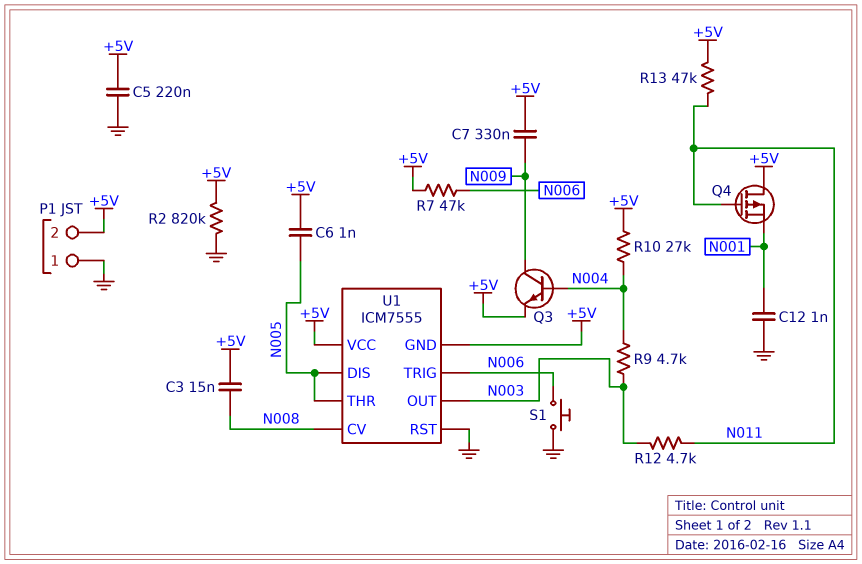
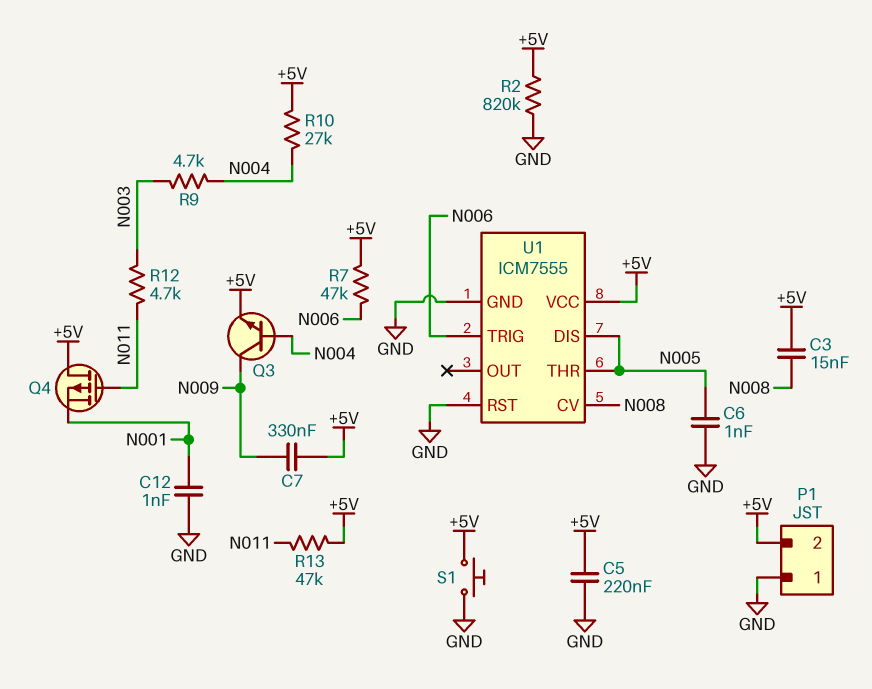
C6: 1nF (+5V, N005) -> 1nF (GND, N005)
S1: button (GND, N006) -> button (+5V, GND)
U1 pin GND: +5V -> GND
U1 pin OUT: N003 -> none

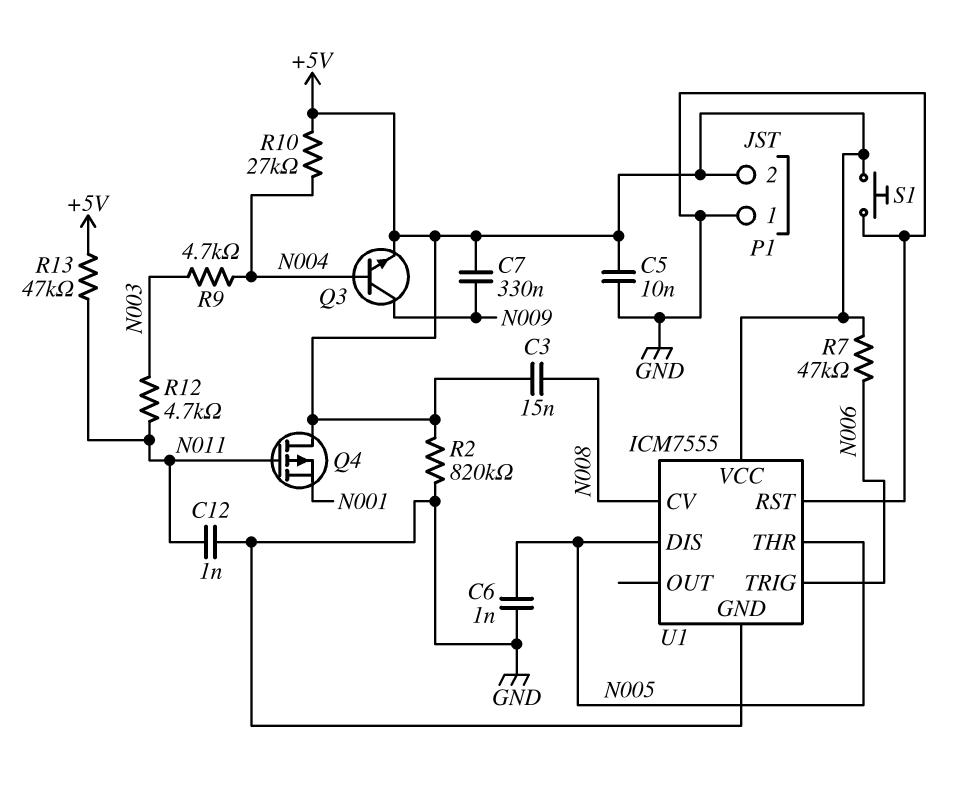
C5: 220nF (+5V, GND) -> 10nF (+5V, GND)
C12: 1nF (GND, N001) -> 1nF (GND, N011)

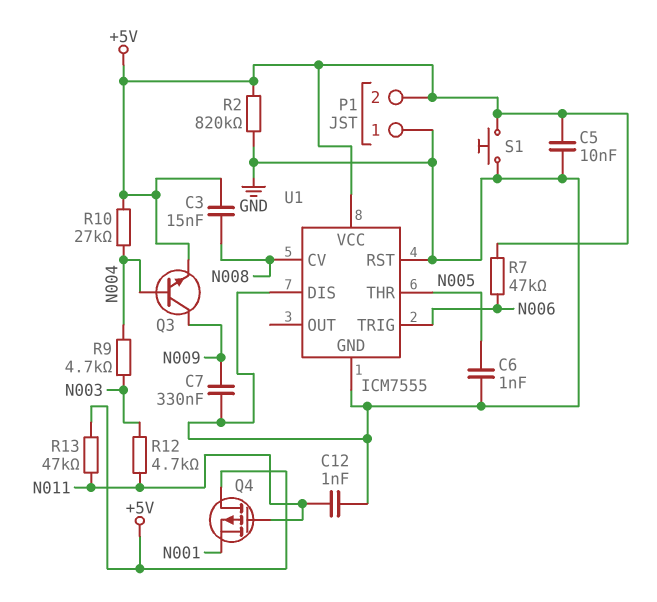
C7: 330nF (+5V, N009) -> 330nF (GND, N009)
U1 pin DIS: N005 -> GND

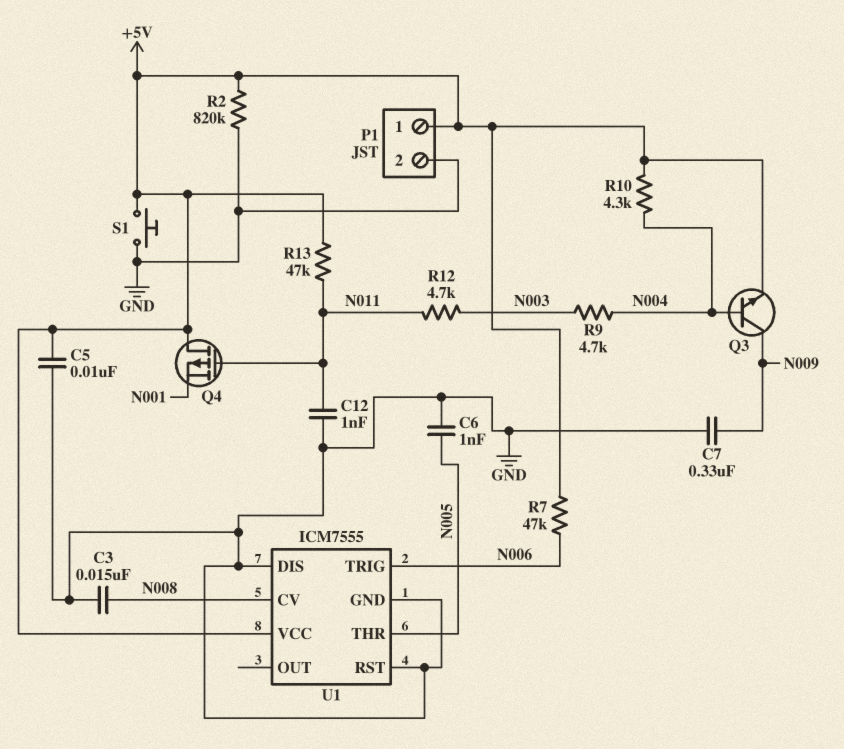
C3: 15nF (+5V, N008) -> 15nF (GND, N008)
P1 pin 1: GND -> +5V
P1 pin 2: +5V -> GND
R10: 27k (+5V, N004) -> 4.3k (+5V, N004)

